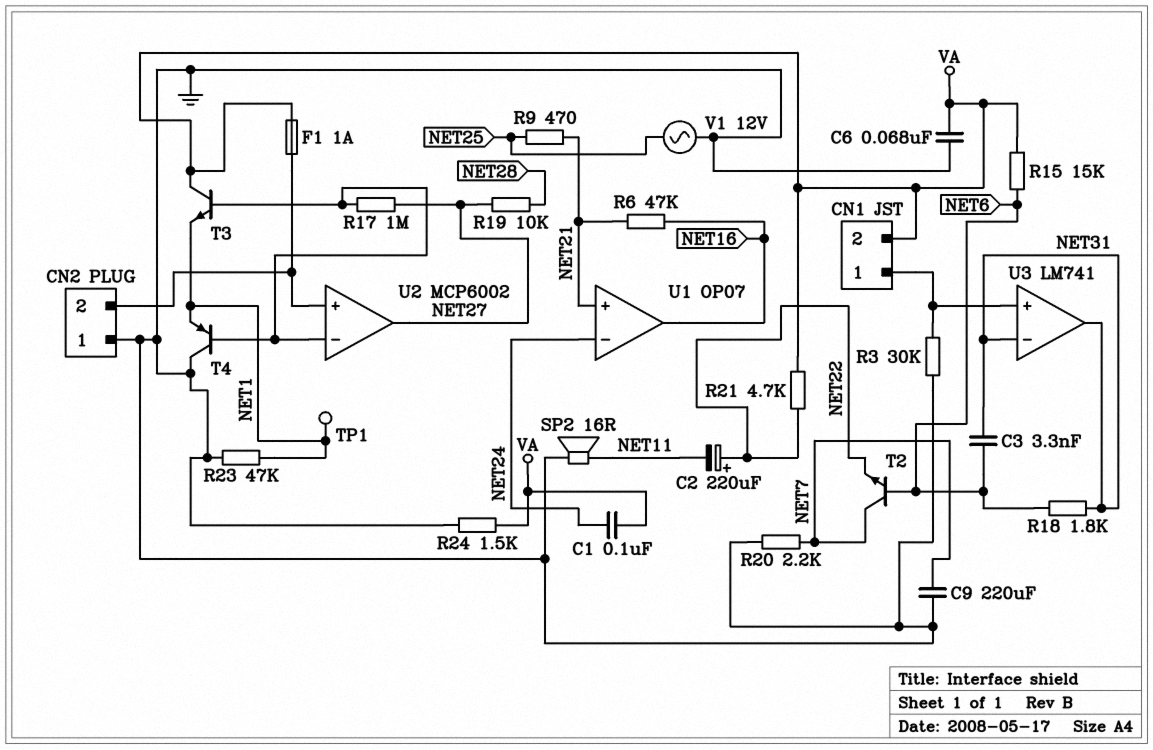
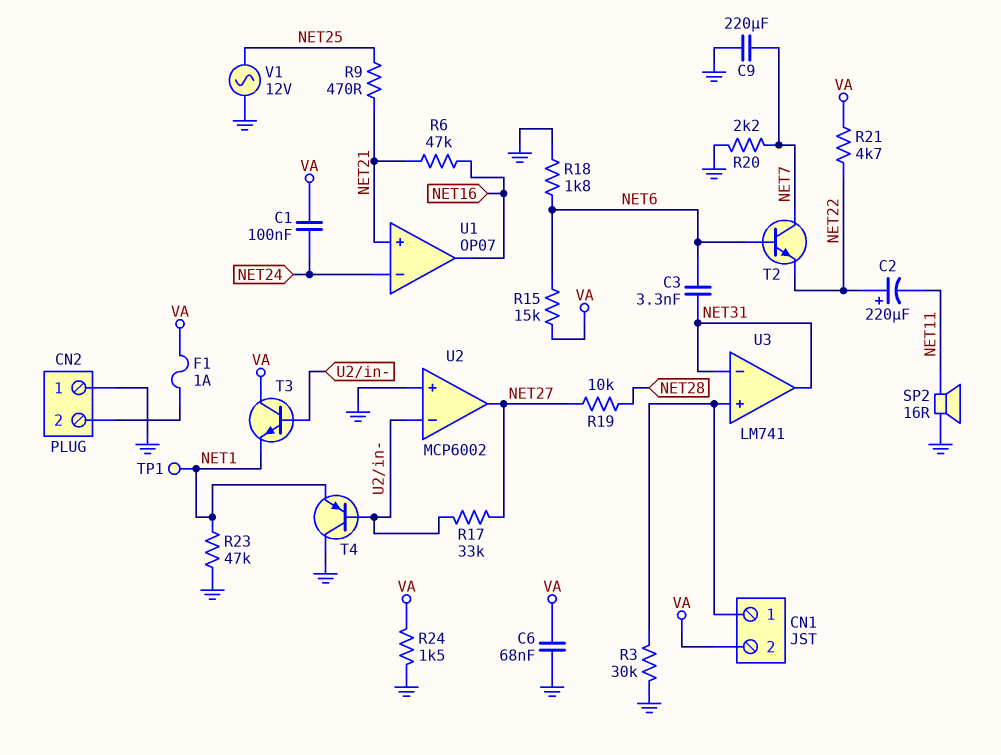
R17: 1M (NET27, U2/in-) -> 33k (NET27, U2/in-)
R18: 1.8k (NET6, NET31) -> 1.8k (GND, NET6)
U2 pin in+: CN2/2 -> GND

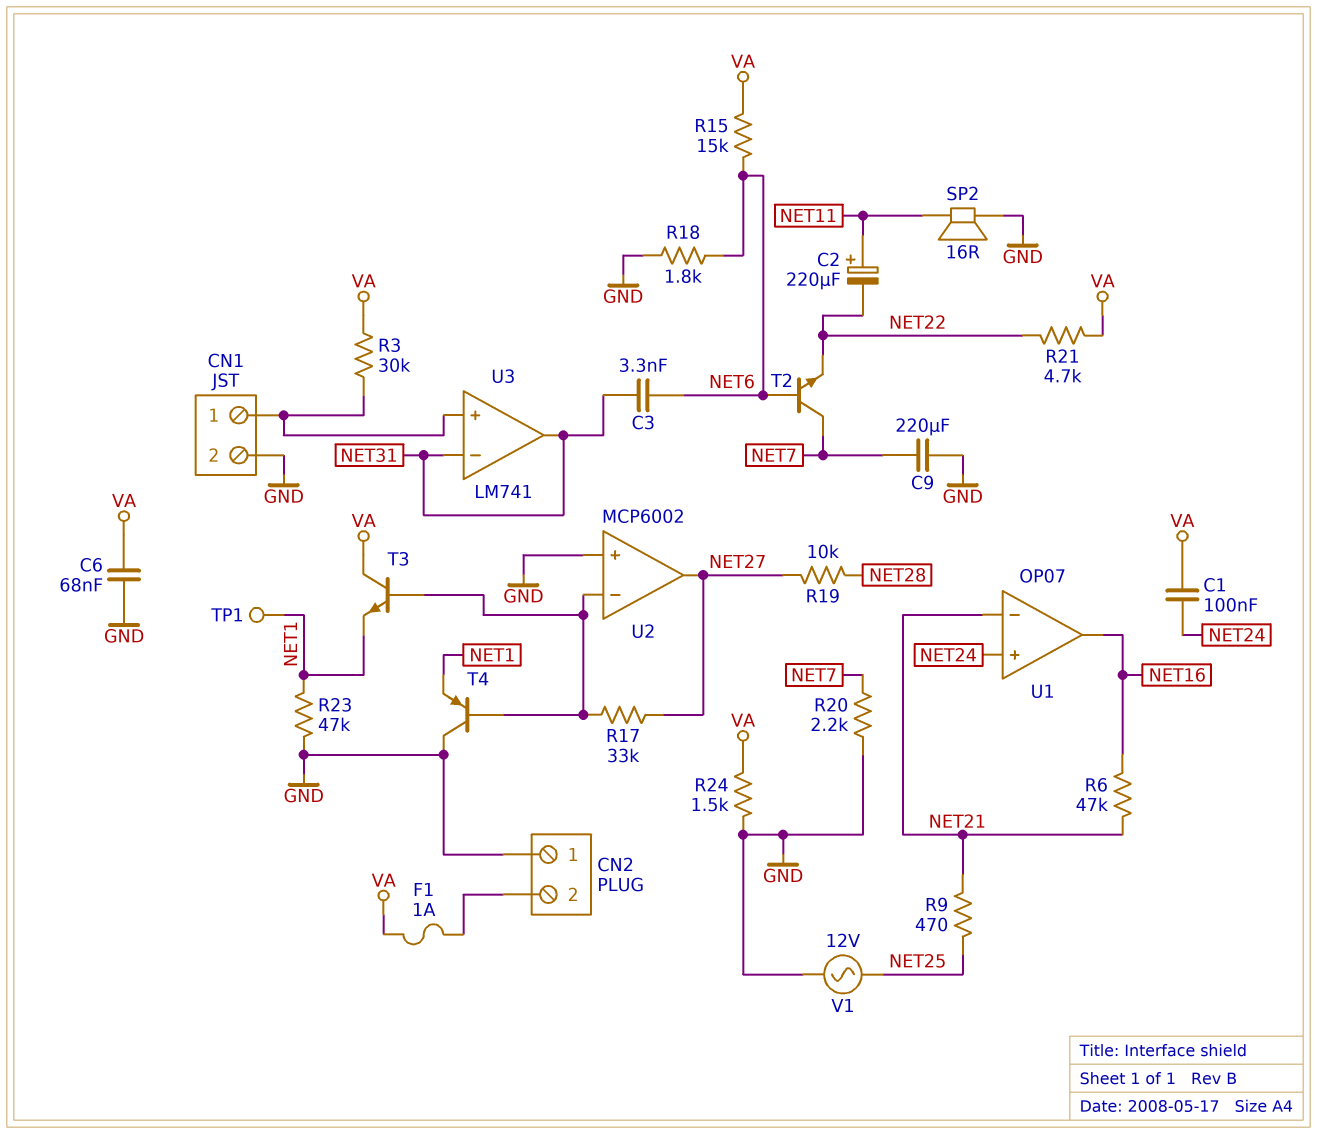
C2: 220uF (plus NET22, minus NET11) -> 220uF (plus NET11, minus NET22)
CN1 pin 2: VA -> GND
R3: 30k (CN1/1, GND) -> 30k (CN1/1, VA)
U1 pin in+: NET21 -> NET24
U1 pin in-: NET24 -> NET21

